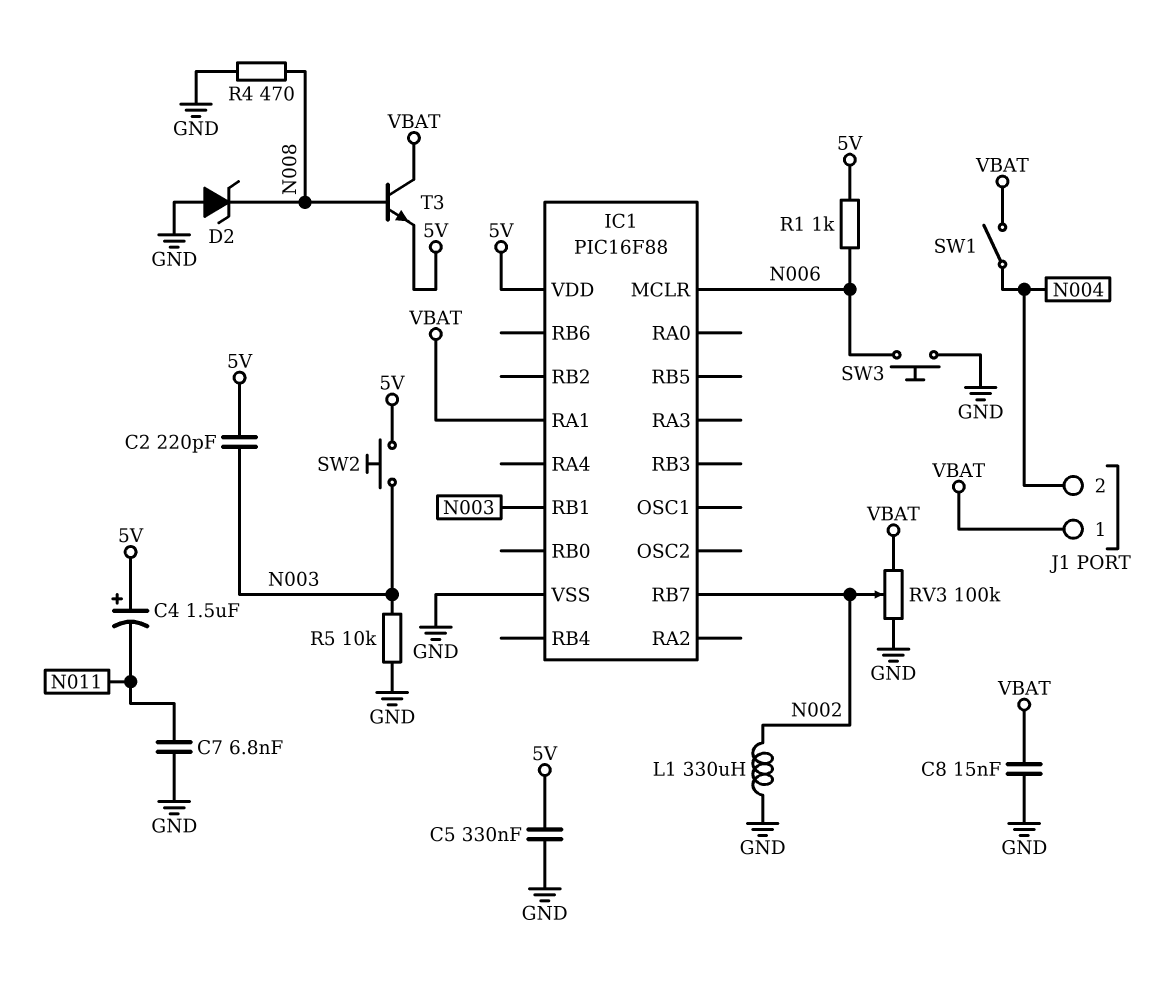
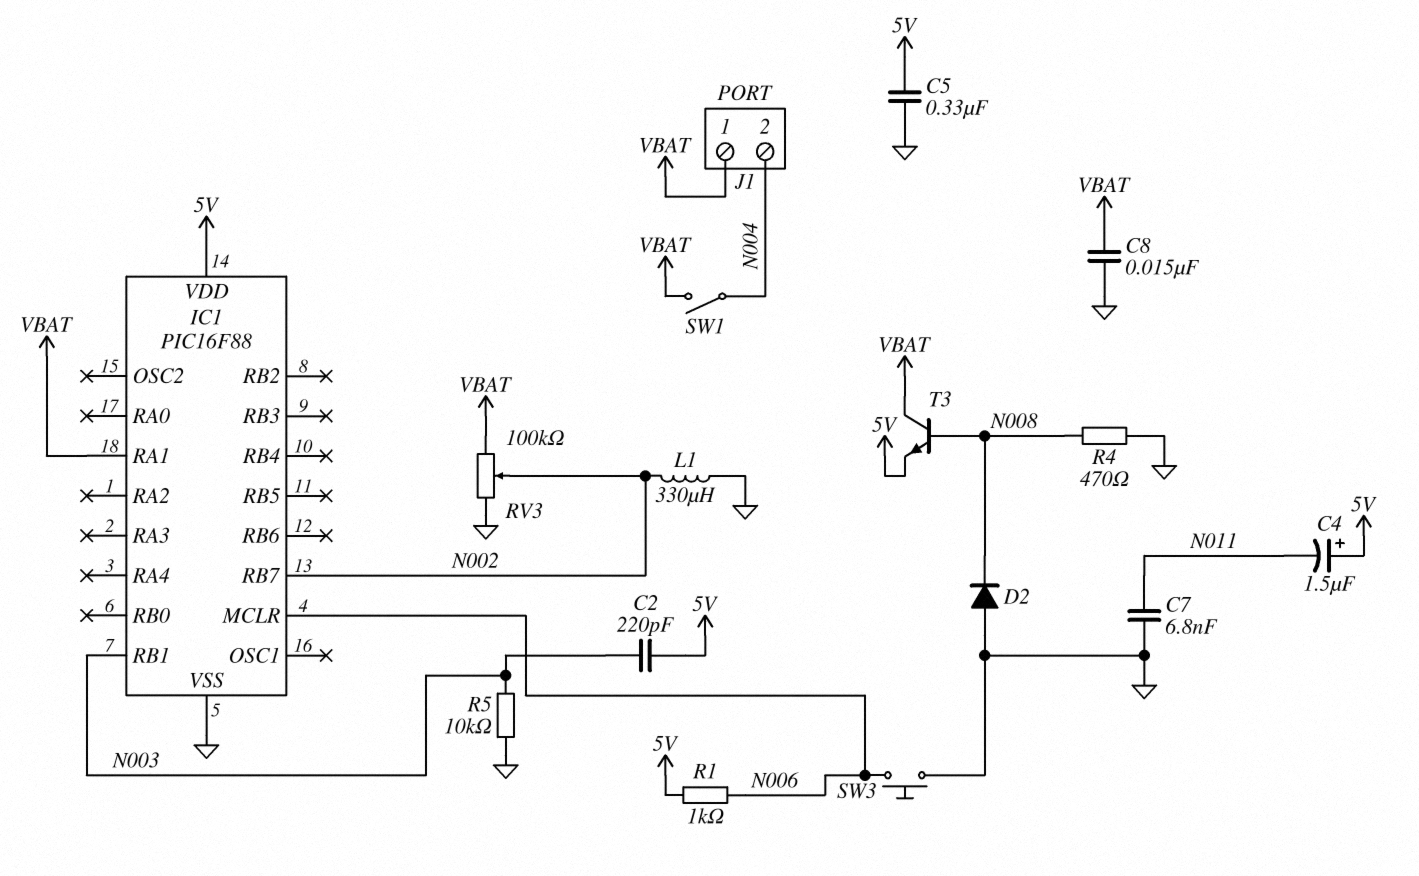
D2: zener (A GND, K N008) -> diode (A GND, K N008)
SW2: button (5V, N003) -> none

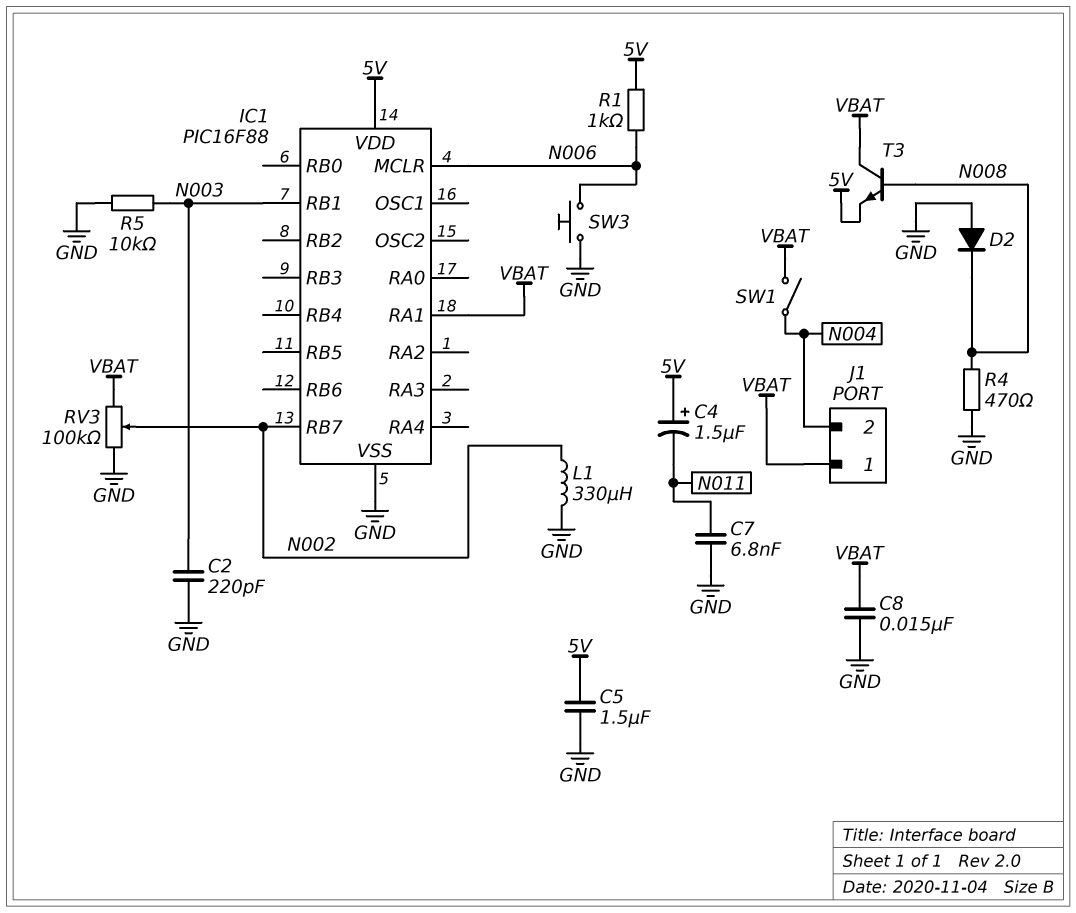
C2: 220pF (5V, N003) -> 220pF (GND, N003)
C5: 330nF (5V, GND) -> 1.5uF (5V, GND)

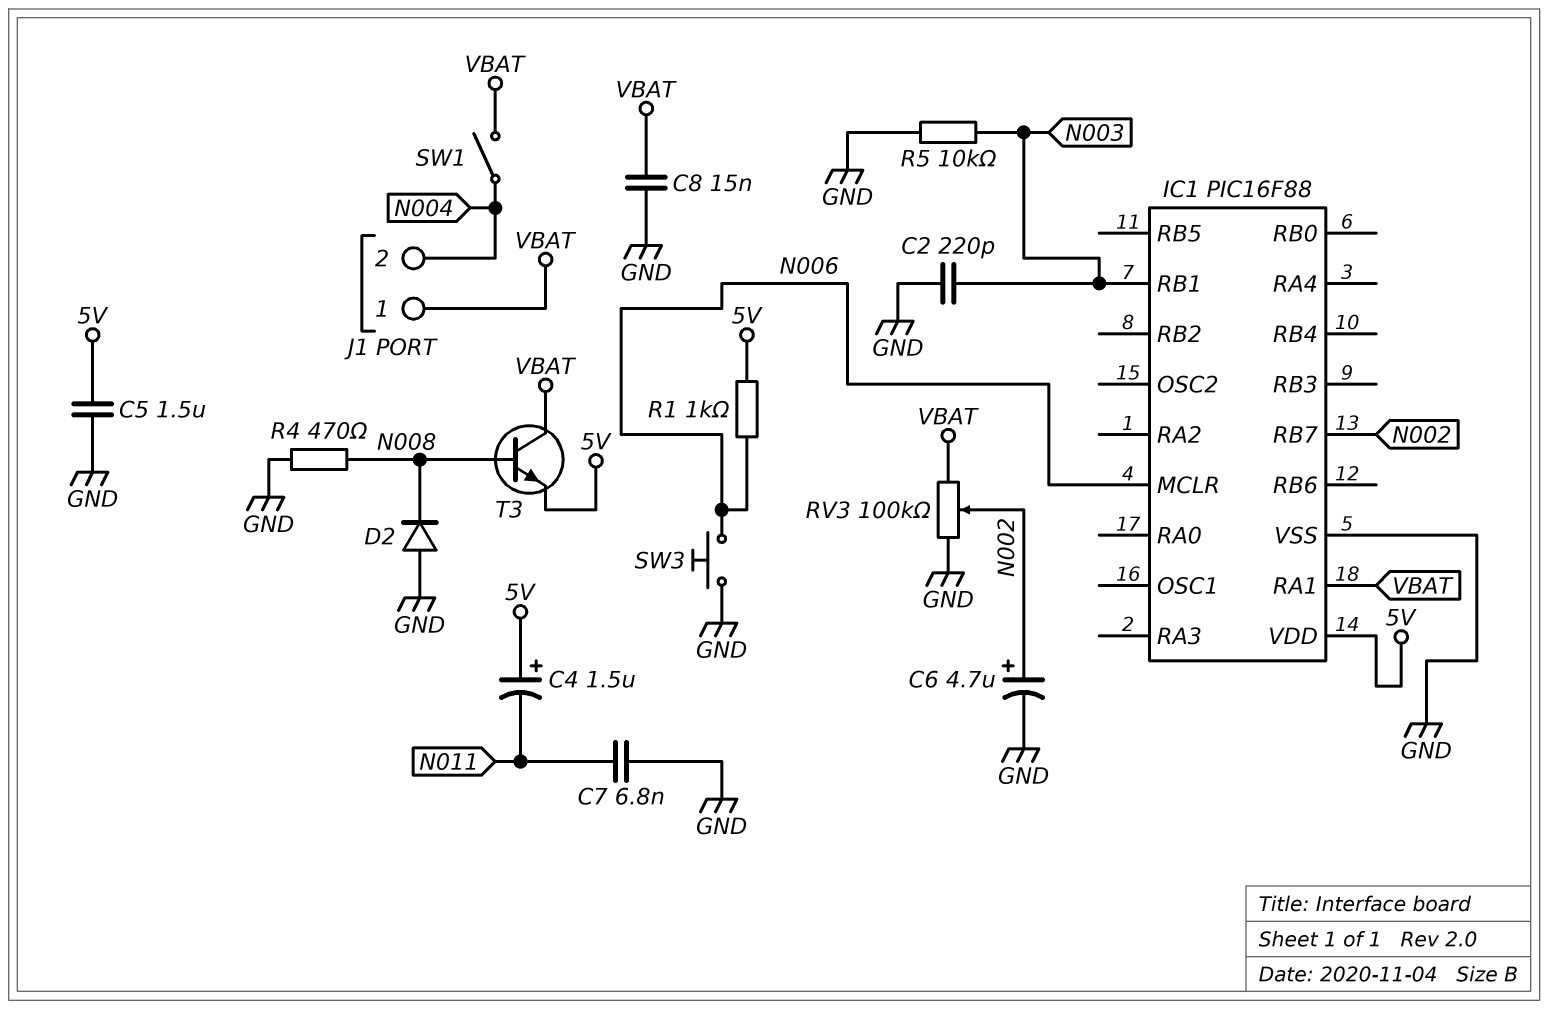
C6: none -> 4.7uF (plus N002, minus GND)
L1: 330uH (GND, N002) -> none

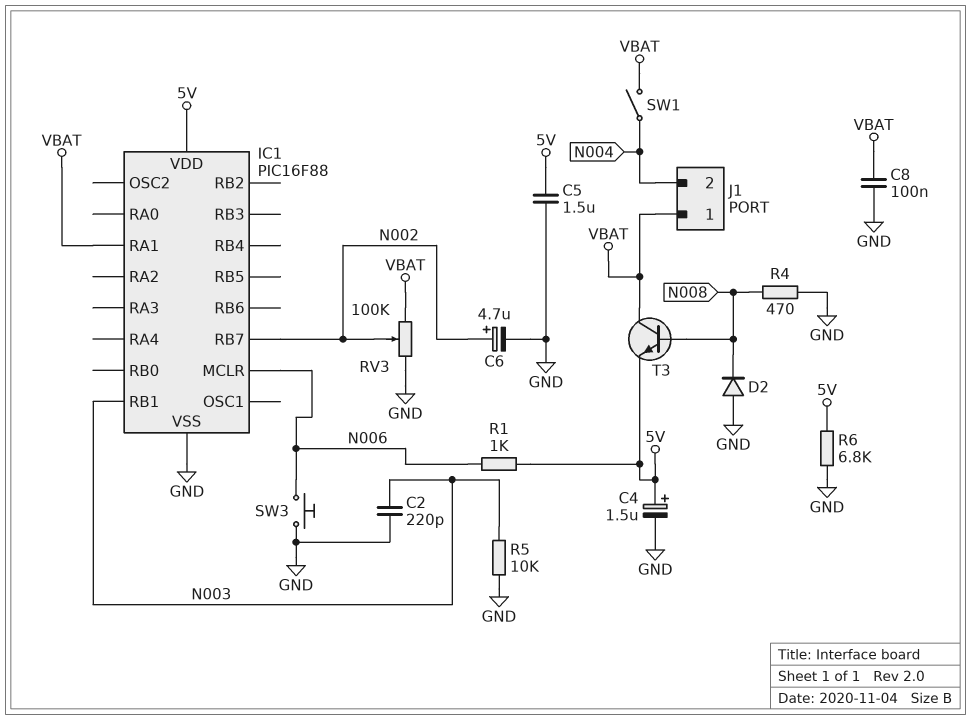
C4: 1.5uF (plus 5V, minus N011) -> 1.5uF (plus 5V, minus GND)
C7: 6.8nF (GND, N011) -> none
C8: 15nF (GND, VBAT) -> 100nF (GND, VBAT)
R6: none -> 6.8k (5V, GND)

